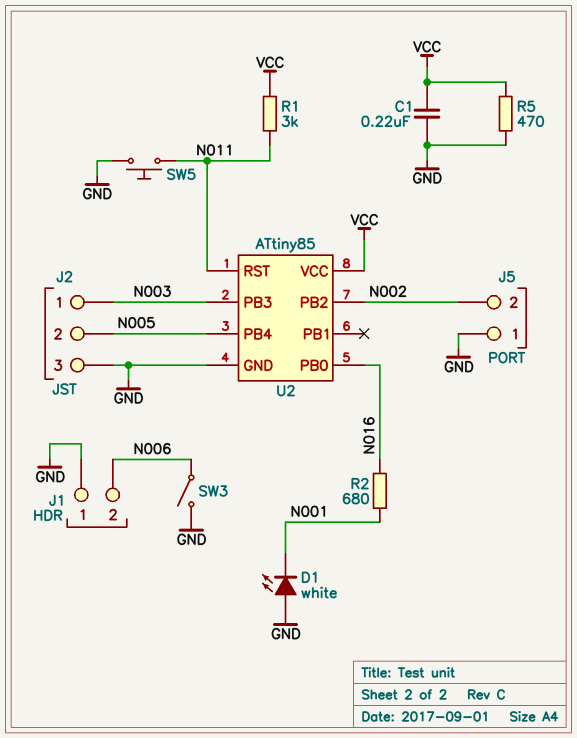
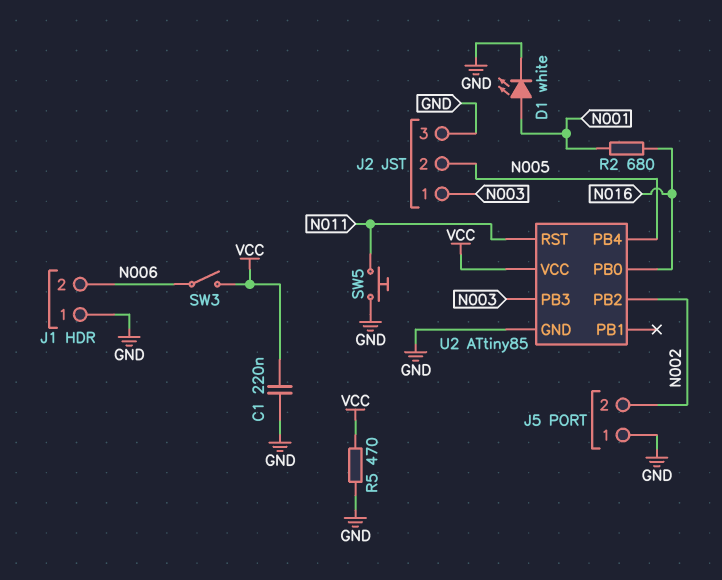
D1: LED white (A GND, K N001) -> LED white (A N001, K GND)
R1: 3k (N011, VCC) -> none
SW3: switch (GND, N006) -> switch (N006, VCC)

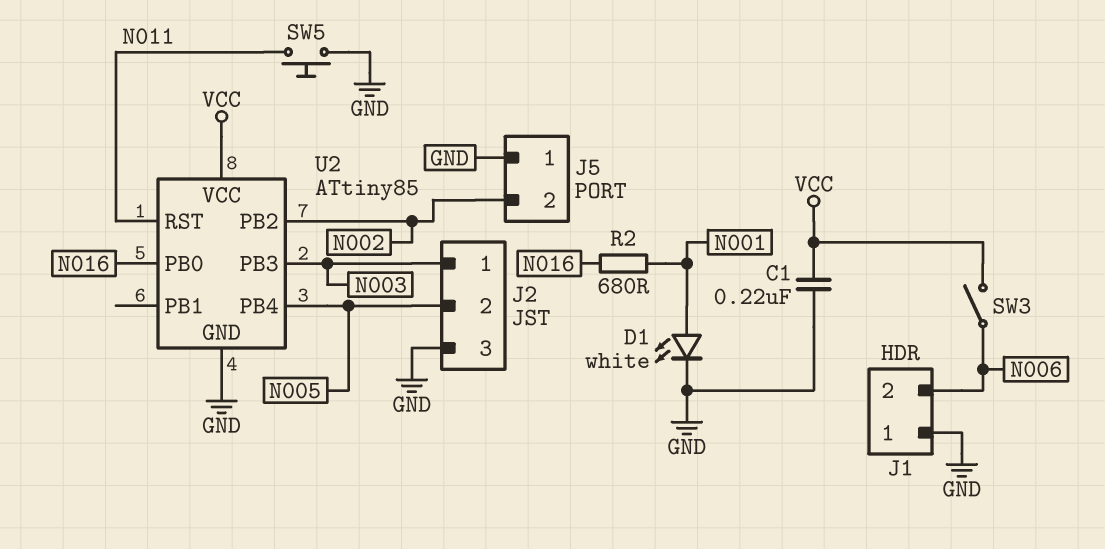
R5: 470 (GND, VCC) -> none

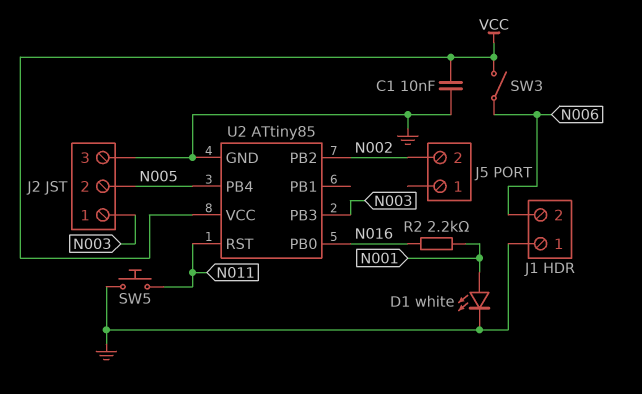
C1: 220nF (GND, VCC) -> 10nF (GND, VCC)
J5 pin 1: GND -> none
R2: 680 (N001, N016) -> 2.2k (N001, N016)

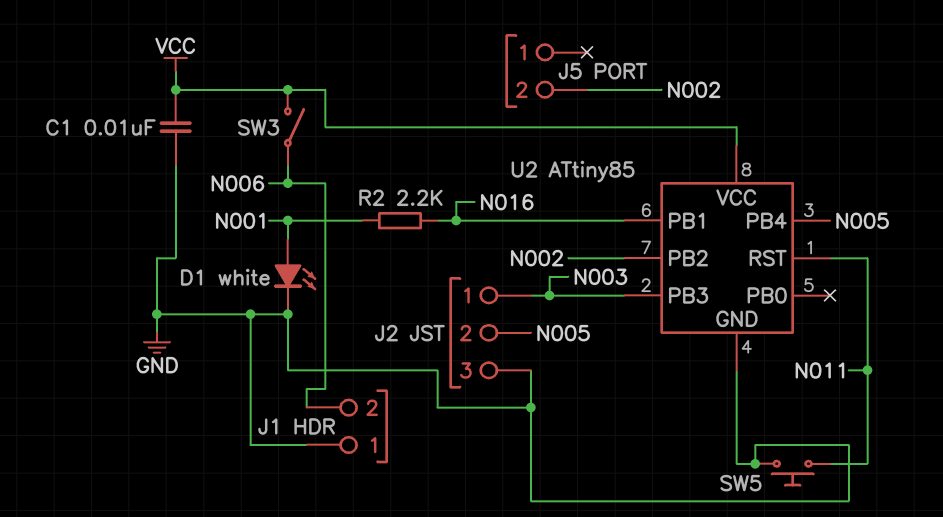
U2 pin PB0: N016 -> none
U2 pin PB1: none -> N016

